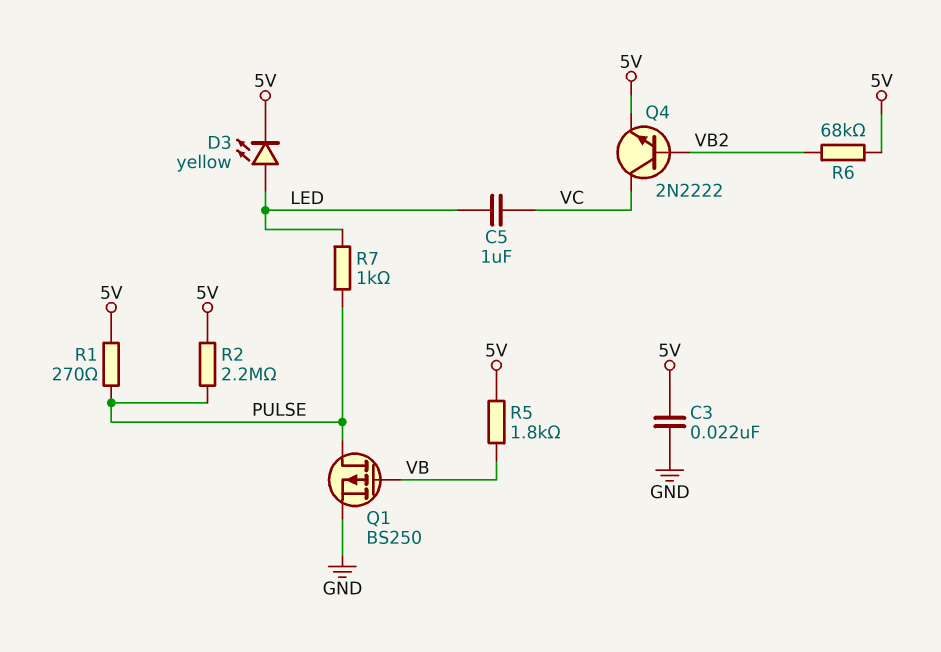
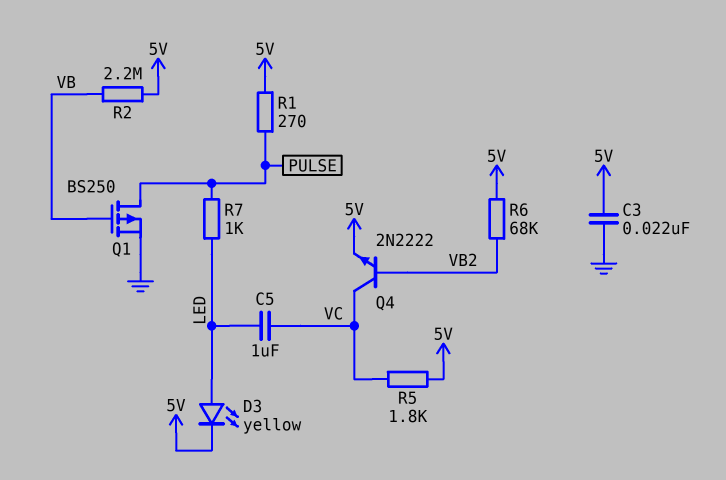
R2: 2.2M (5V, PULSE) -> 2.2M (5V, VB)
R5: 1.8k (5V, VB) -> 1.8k (5V, VC)

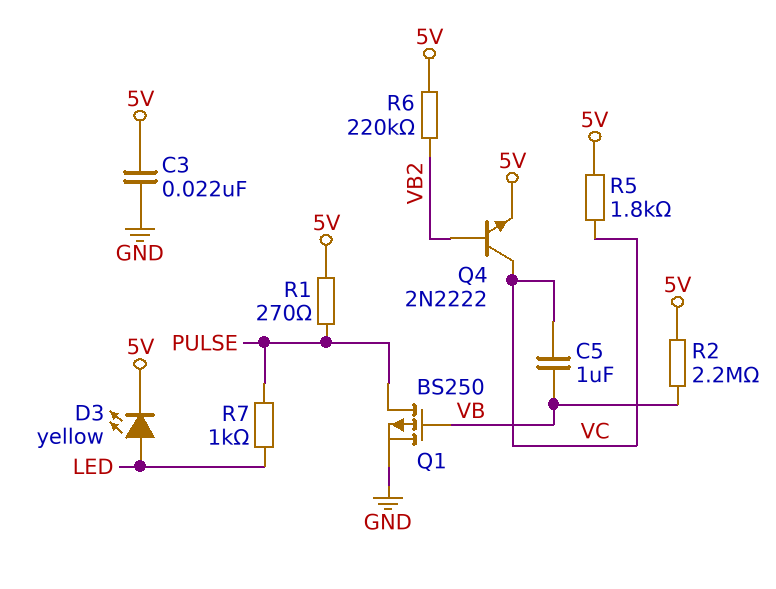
C5: 1uF (LED, VC) -> 1uF (VB, VC)
R6: 68k (5V, VB2) -> 220k (5V, VB2)

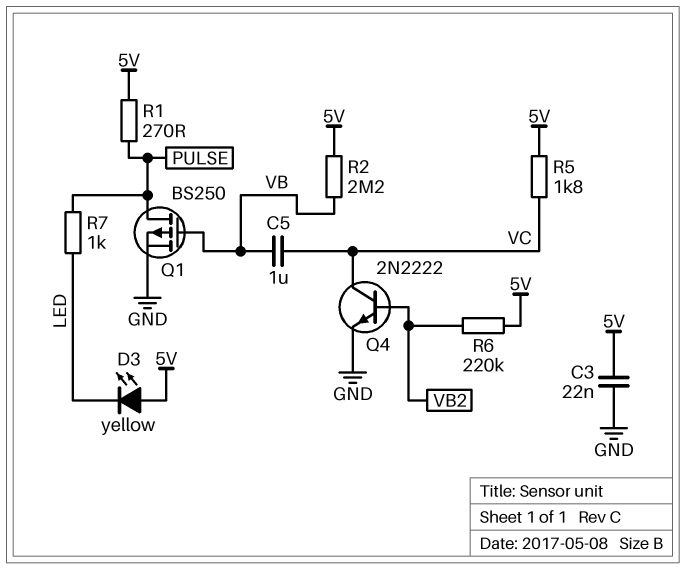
D3: LED yellow (A LED, K 5V) -> LED yellow (A 5V, K LED)
Q4: NPN 2N2222 (B VB2, C VC, E 5V) -> NPN 2N2222 (B VB2, C VC, E GND)

